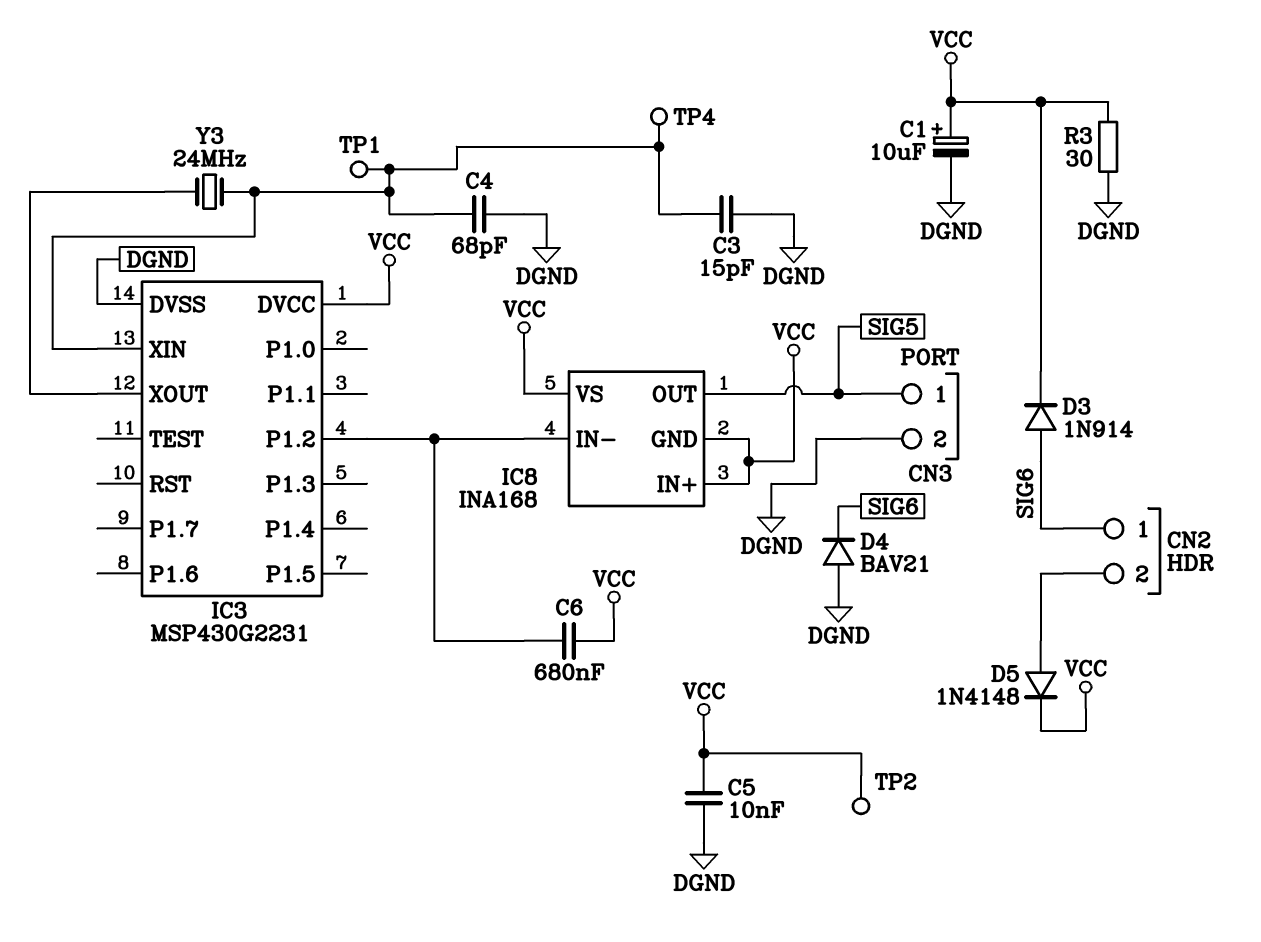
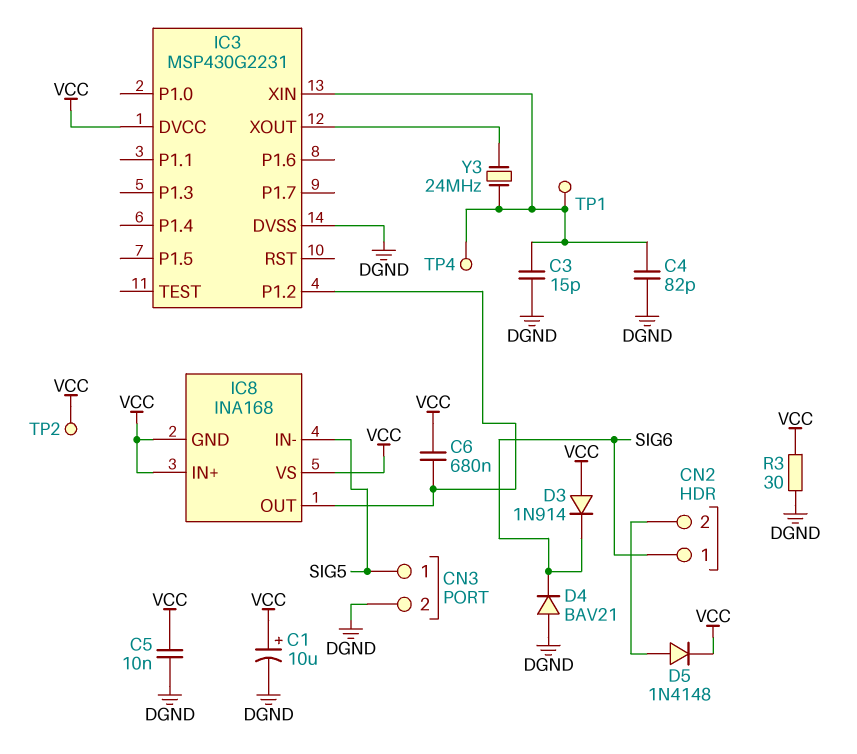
C4: 68pF (DGND, IC3/XIN) -> 82pF (DGND, IC3/XIN)
D3: diode 1N914 (A SIG6, K VCC) -> diode 1N914 (A VCC, K SIG6)
IC8 pin IN-: IC3/P1.2 -> SIG5
IC8 pin OUT: SIG5 -> IC3/P1.2

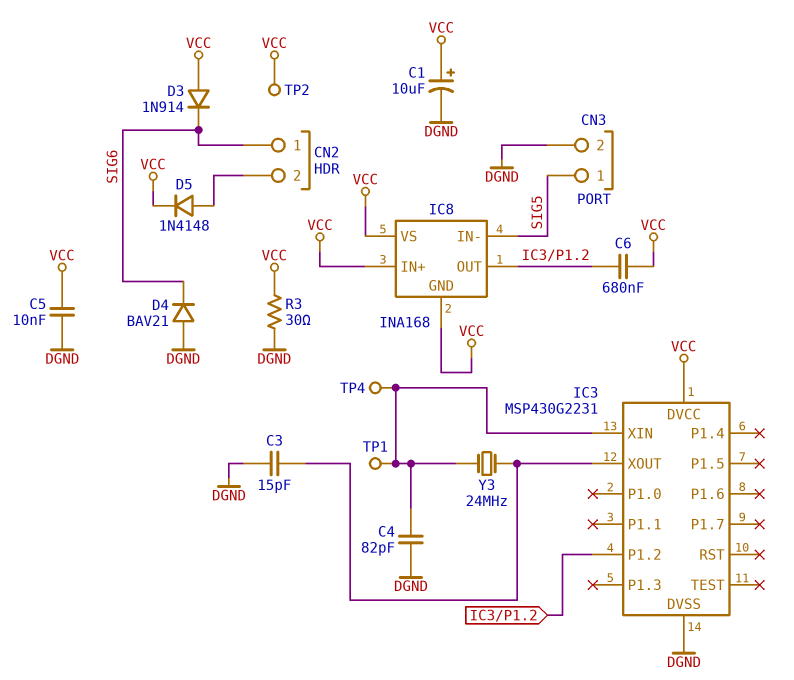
C3: 15pF (DGND, IC3/XIN) -> 15pF (DGND, IC3/XOUT)

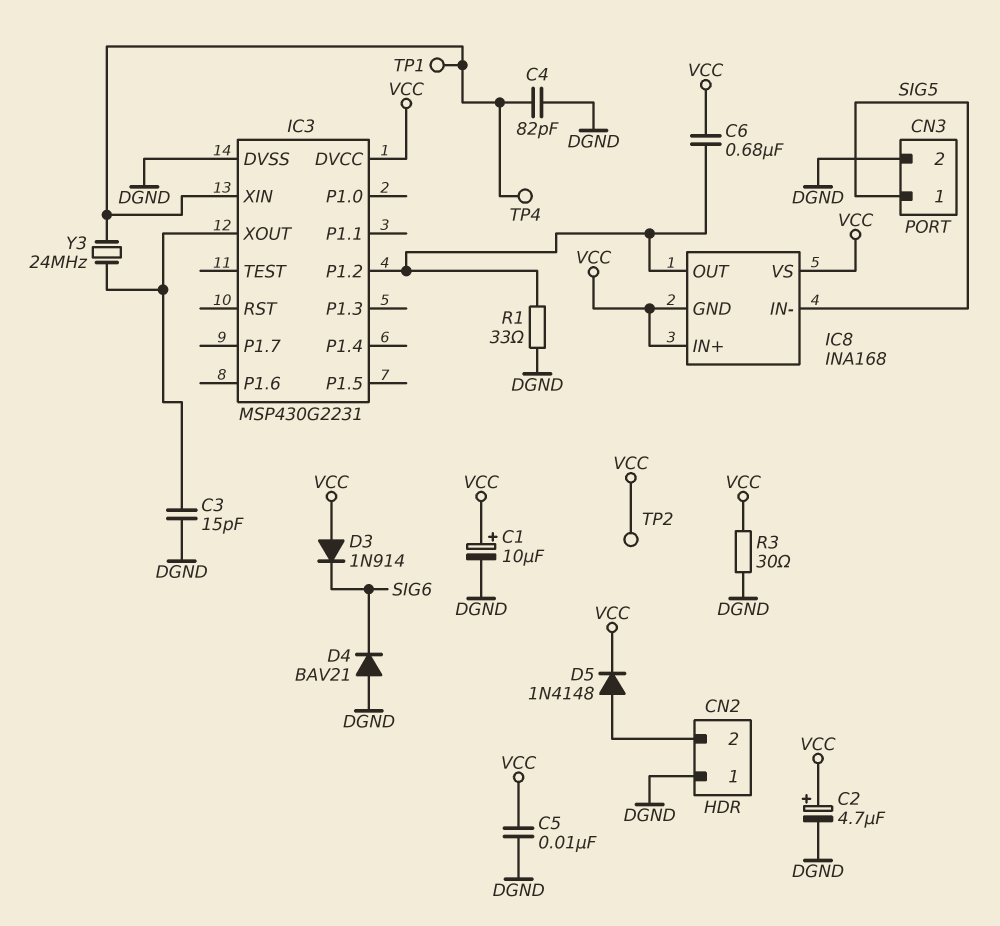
C2: none -> 4.7uF (plus VCC, minus DGND)
CN2 pin 1: SIG6 -> DGND
R1: none -> 33 (DGND, IC3/P1.2)

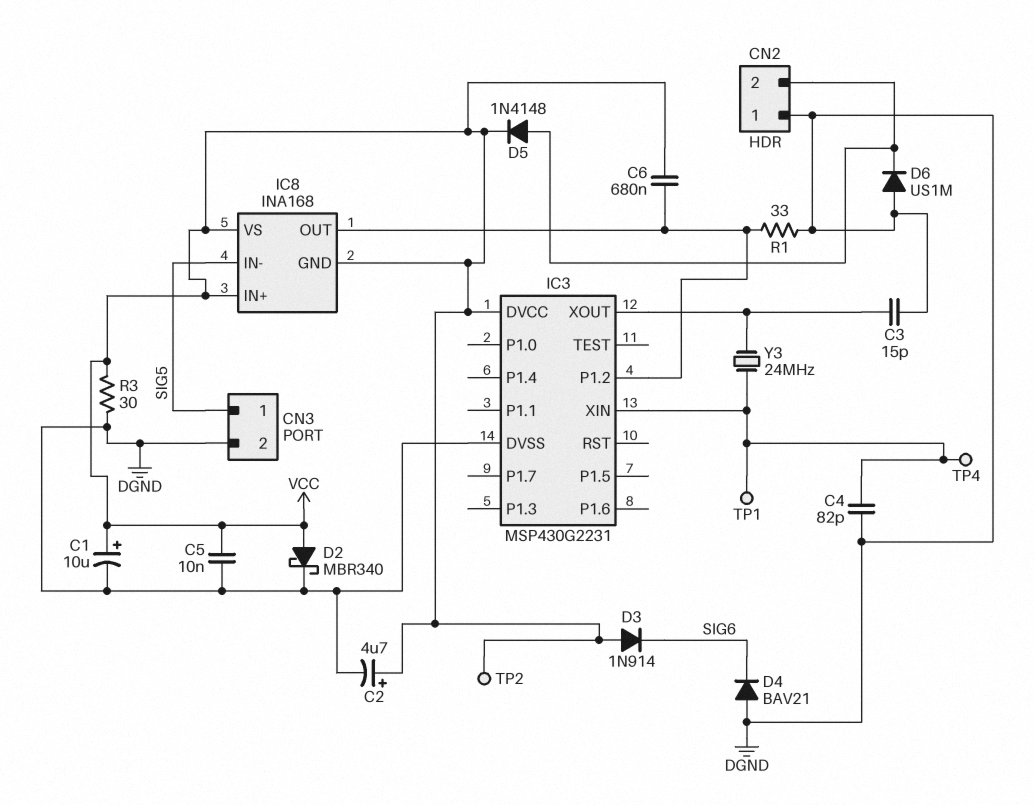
D2: none -> schottky MBR340 (A VCC, K DGND)
D6: none -> diode US1M (A DGND, K CN2/2)

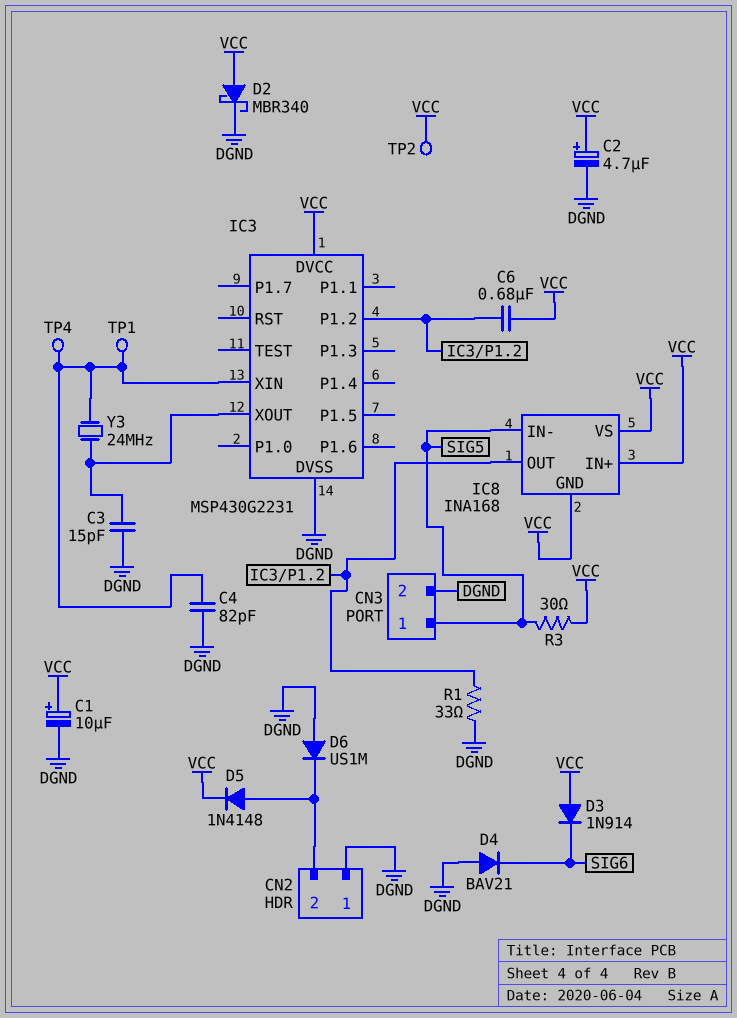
C5: 10nF (DGND, VCC) -> none
R3: 30 (DGND, VCC) -> 30 (SIG5, VCC)

